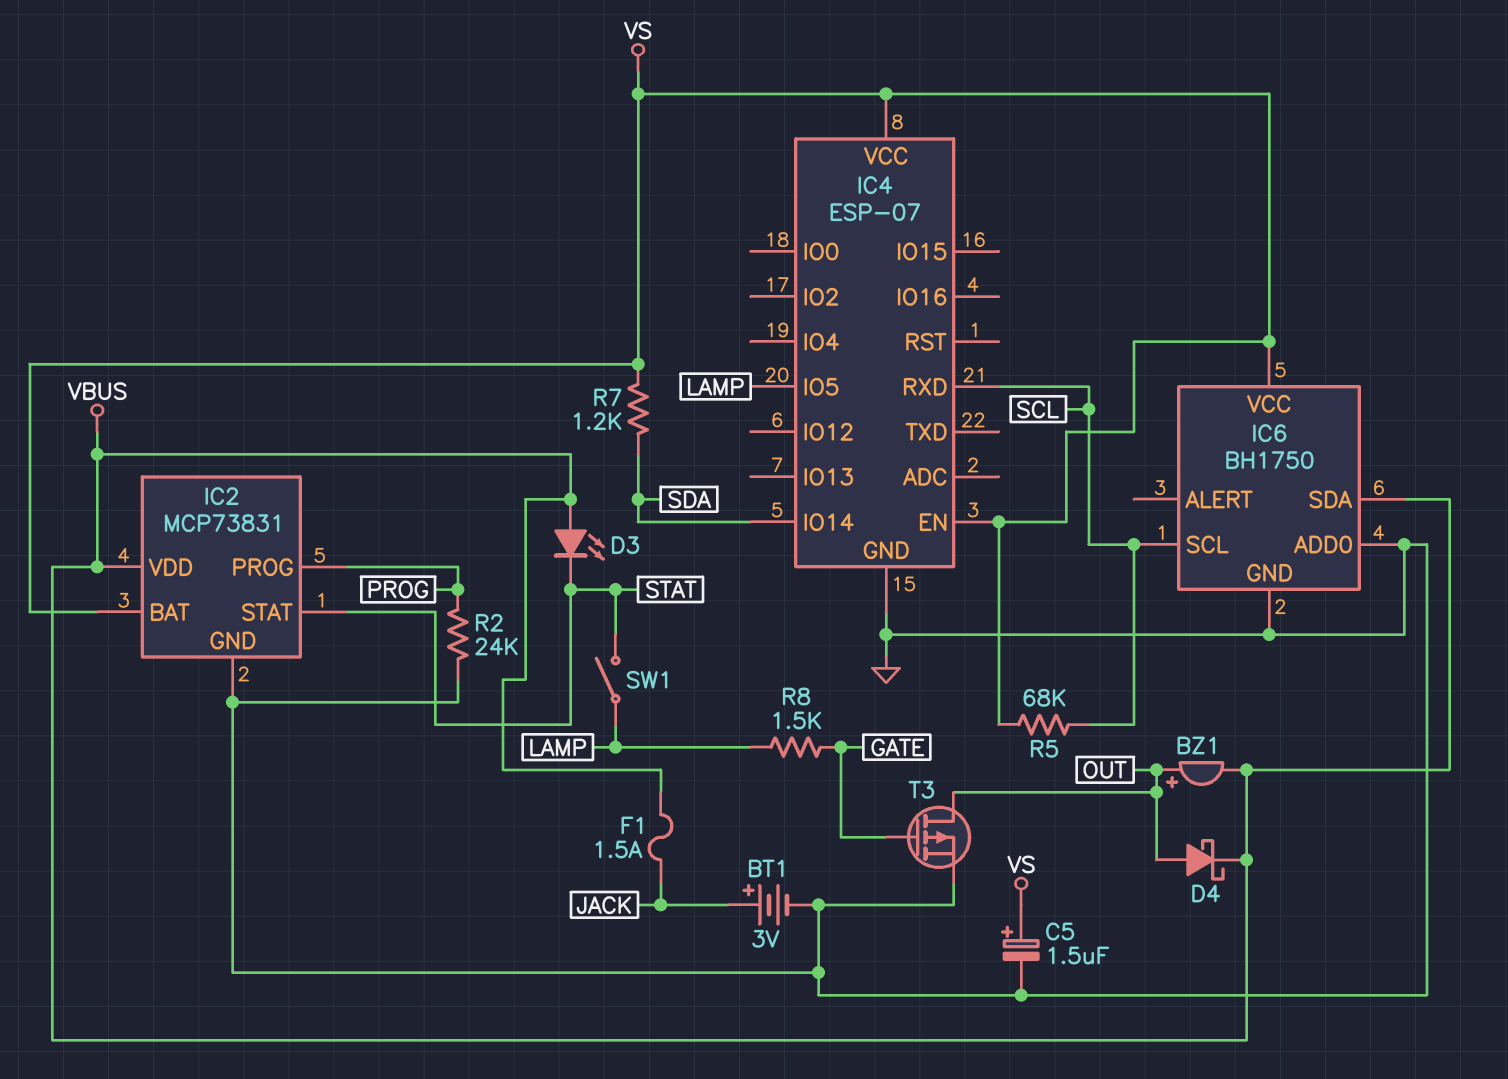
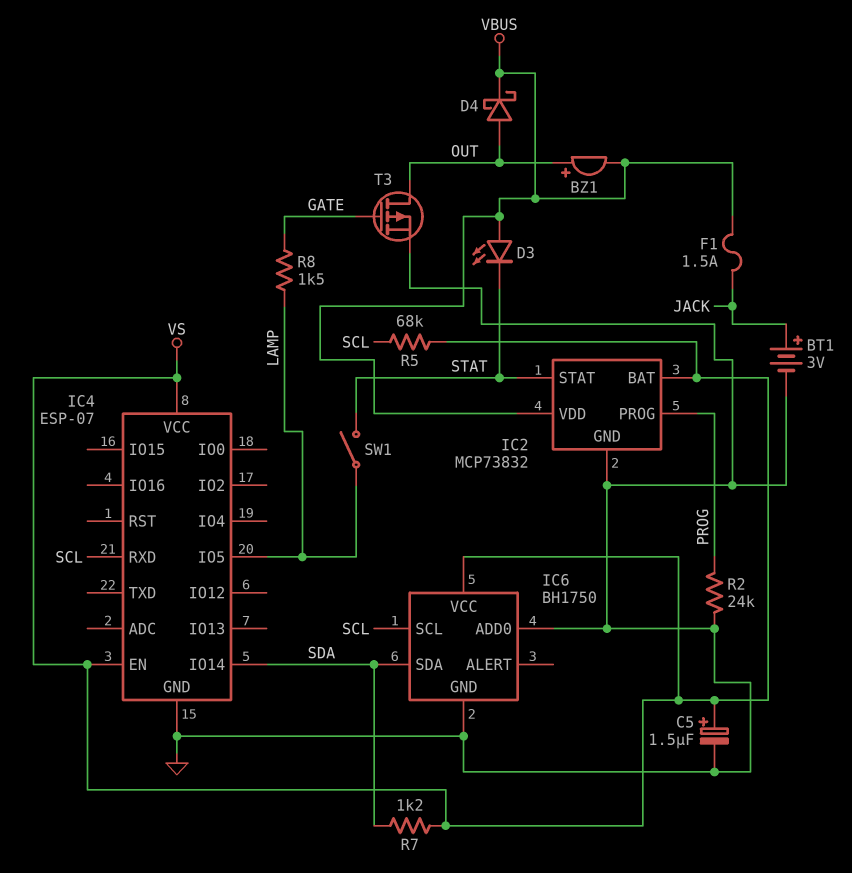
IC2: MCP73831 -> MCP73832
IC6 pin SDA: VBUS -> SDA

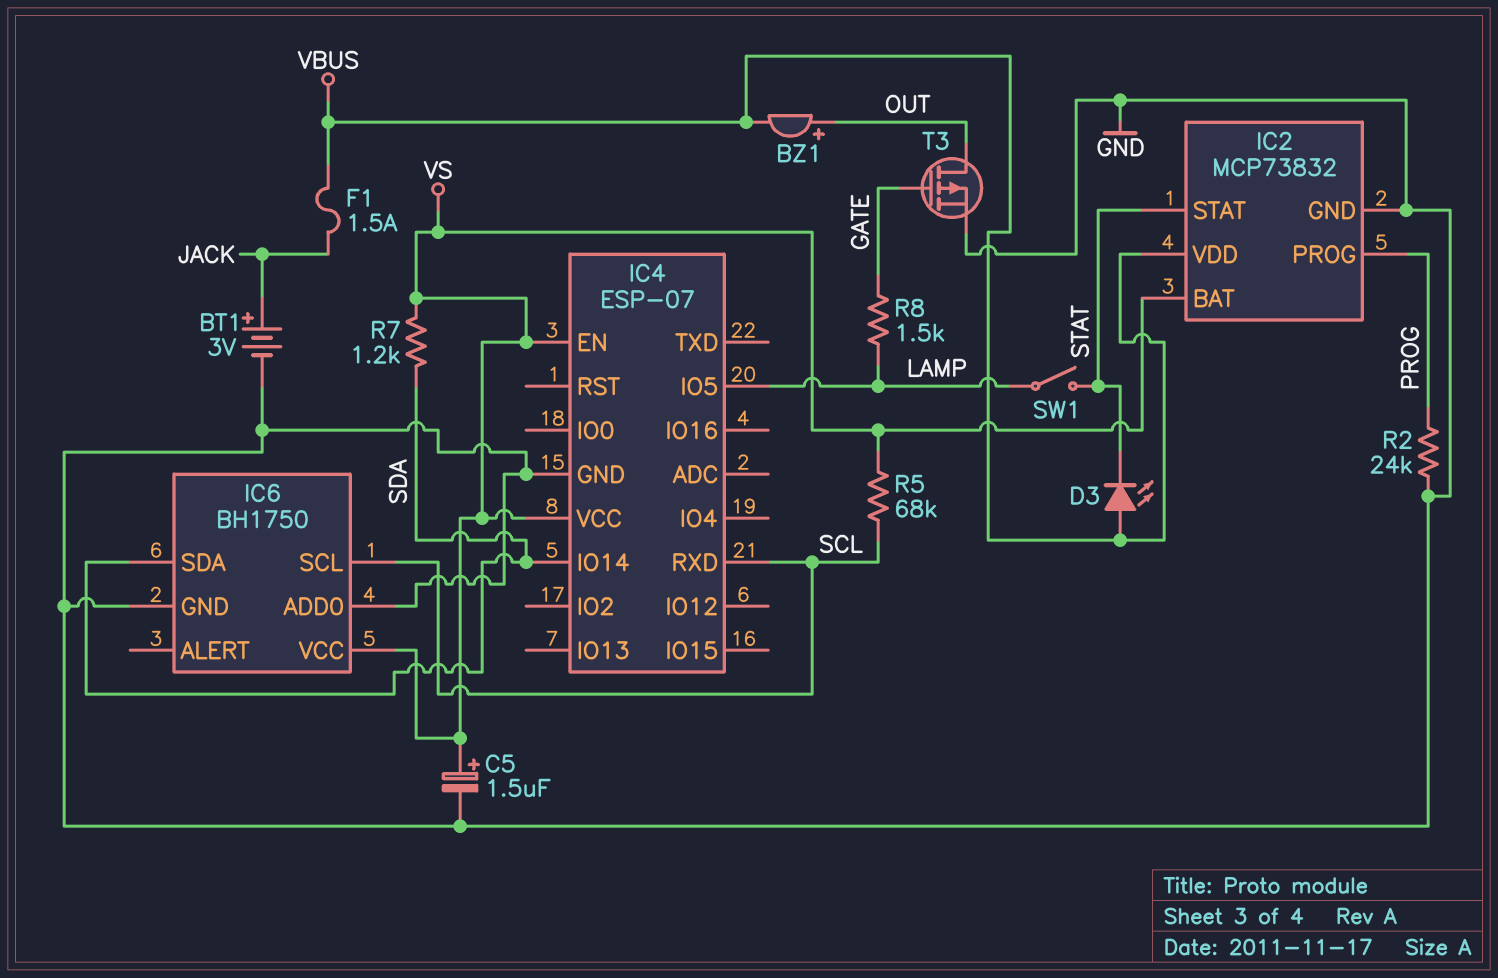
D4: schottky (A OUT, K VBUS) -> none

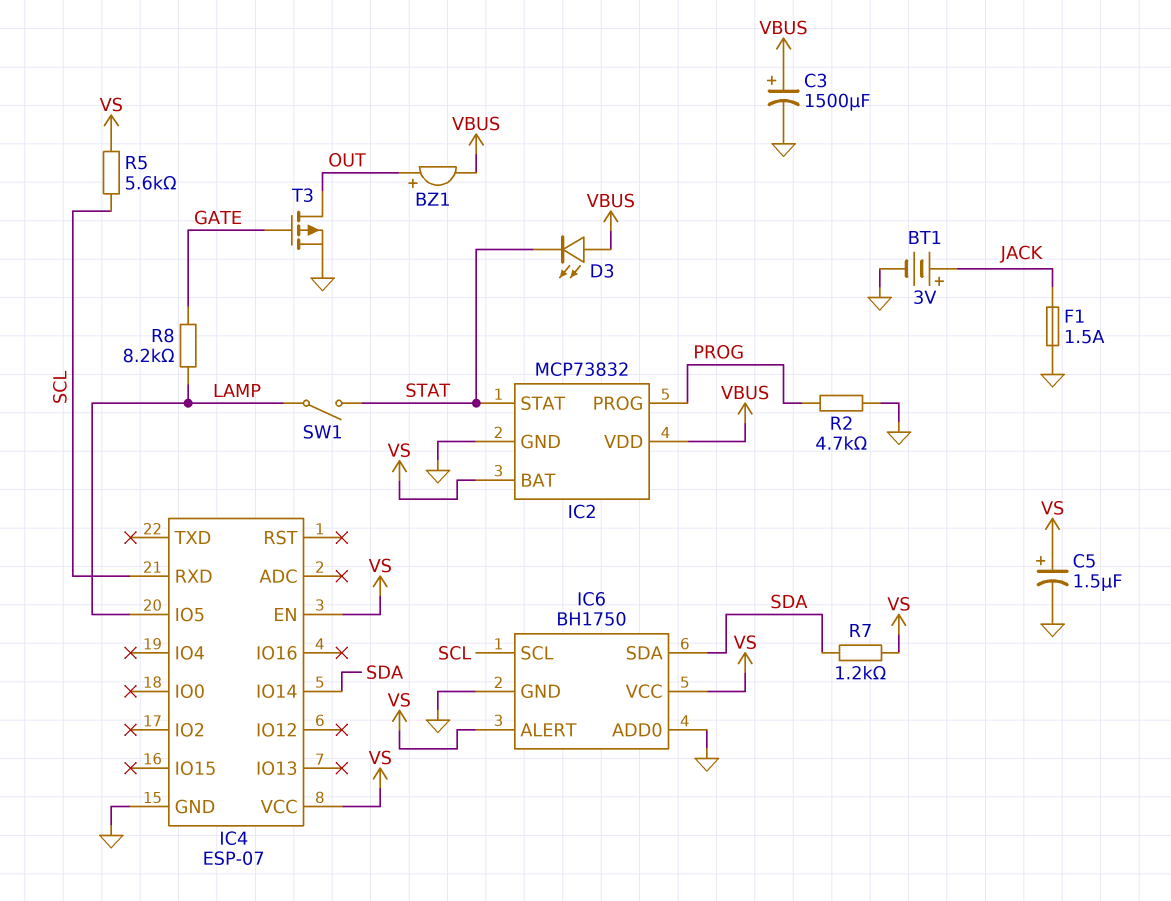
C3: none -> 1500uF (plus VBUS, minus GND)
F1: 1.5A (JACK, VBUS) -> 1.5A (GND, JACK)
IC6 pin ALERT: none -> VS
R2: 24k (GND, PROG) -> 4.7k (GND, PROG)
R5: 68k (SCL, VS) -> 5.6k (SCL, VS)
R8: 1.5k (GATE, LAMP) -> 8.2k (GATE, LAMP)

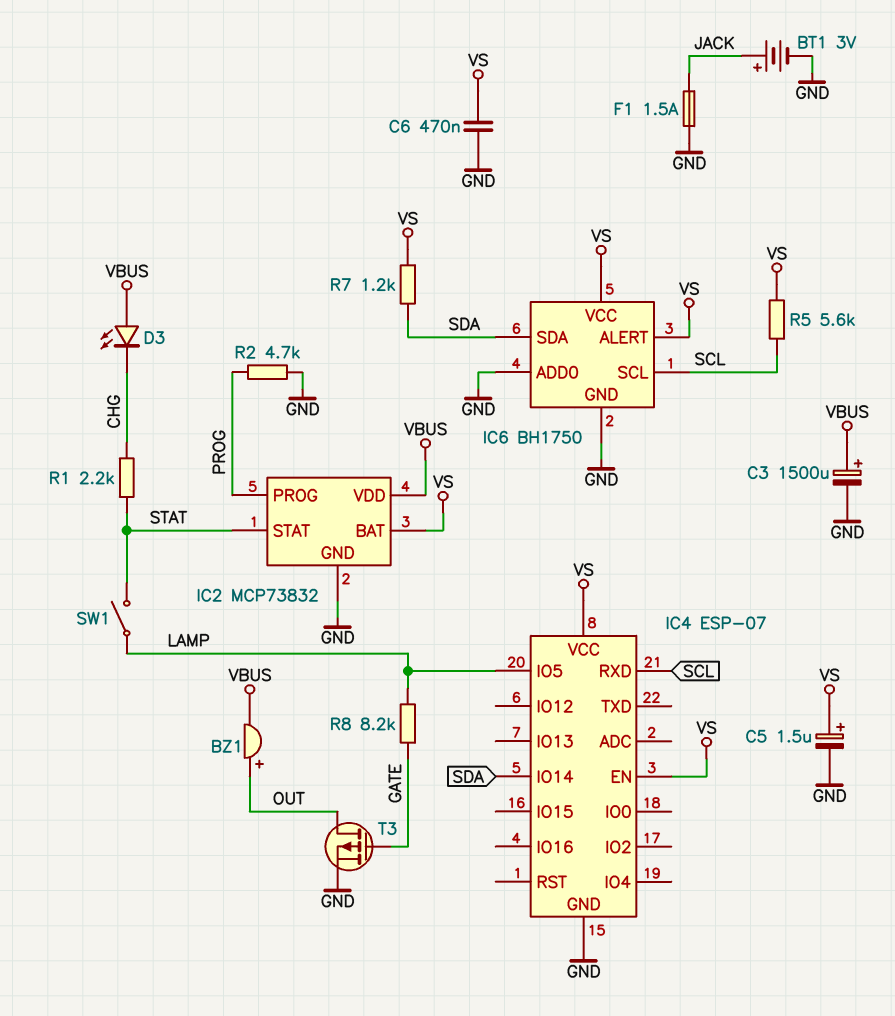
C6: none -> 470nF (GND, VS)
D3: LED (A VBUS, K STAT) -> LED (A VBUS, K CHG)
R1: none -> 2.2k (CHG, STAT)

